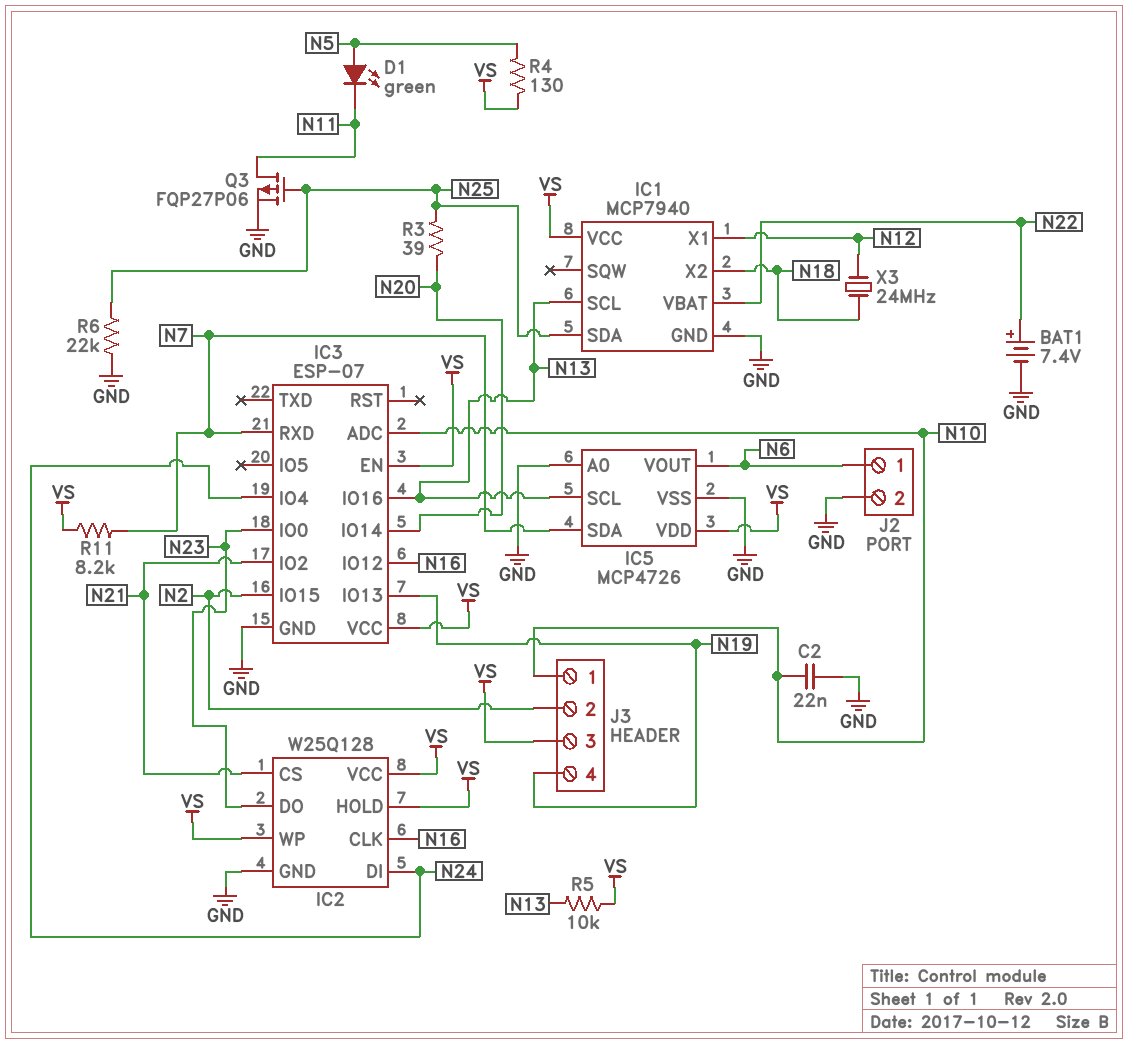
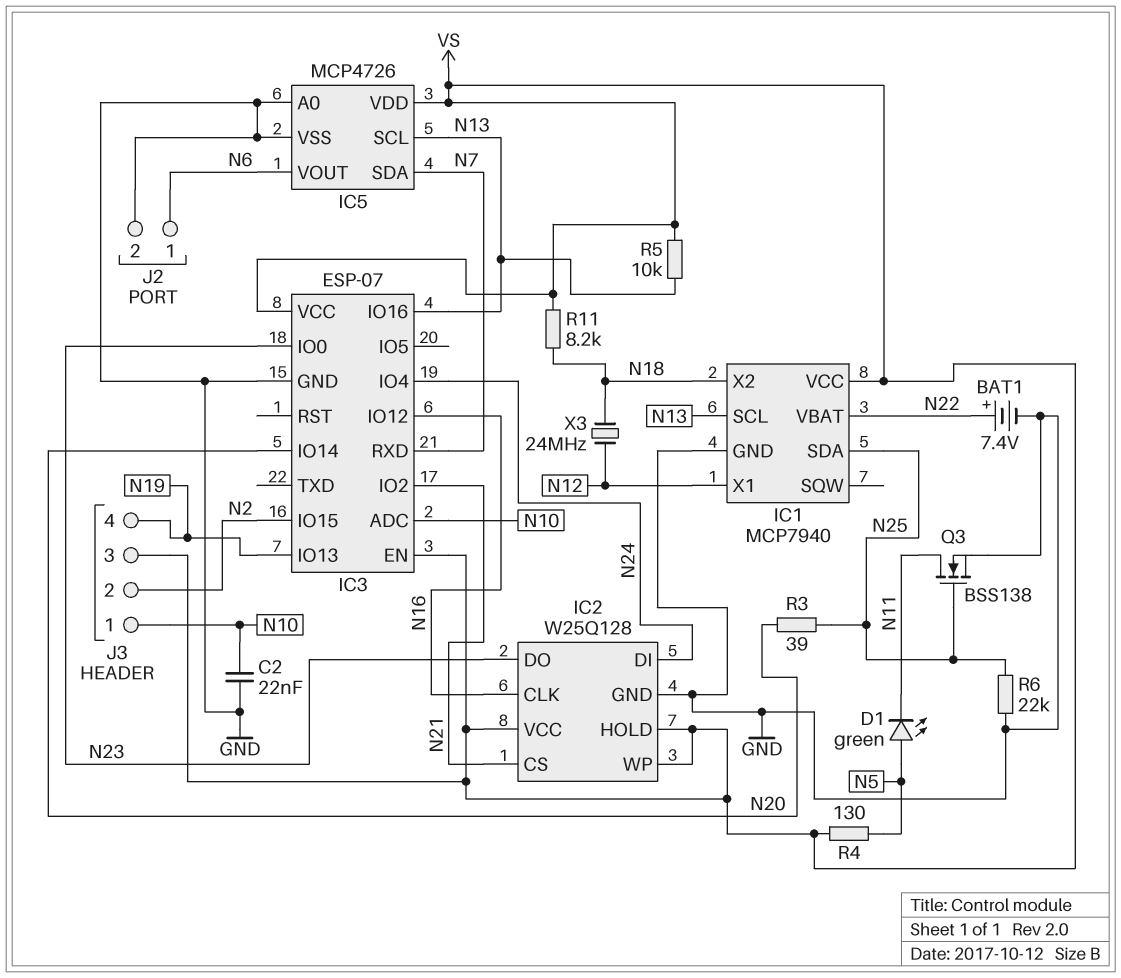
Q3: PMOS FQP27P06 (G N25, D N11, S GND) -> NMOS BSS138 (G N25, D N11, S GND)
R11: 8.2k (N7, VS) -> 8.2k (N18, VS)

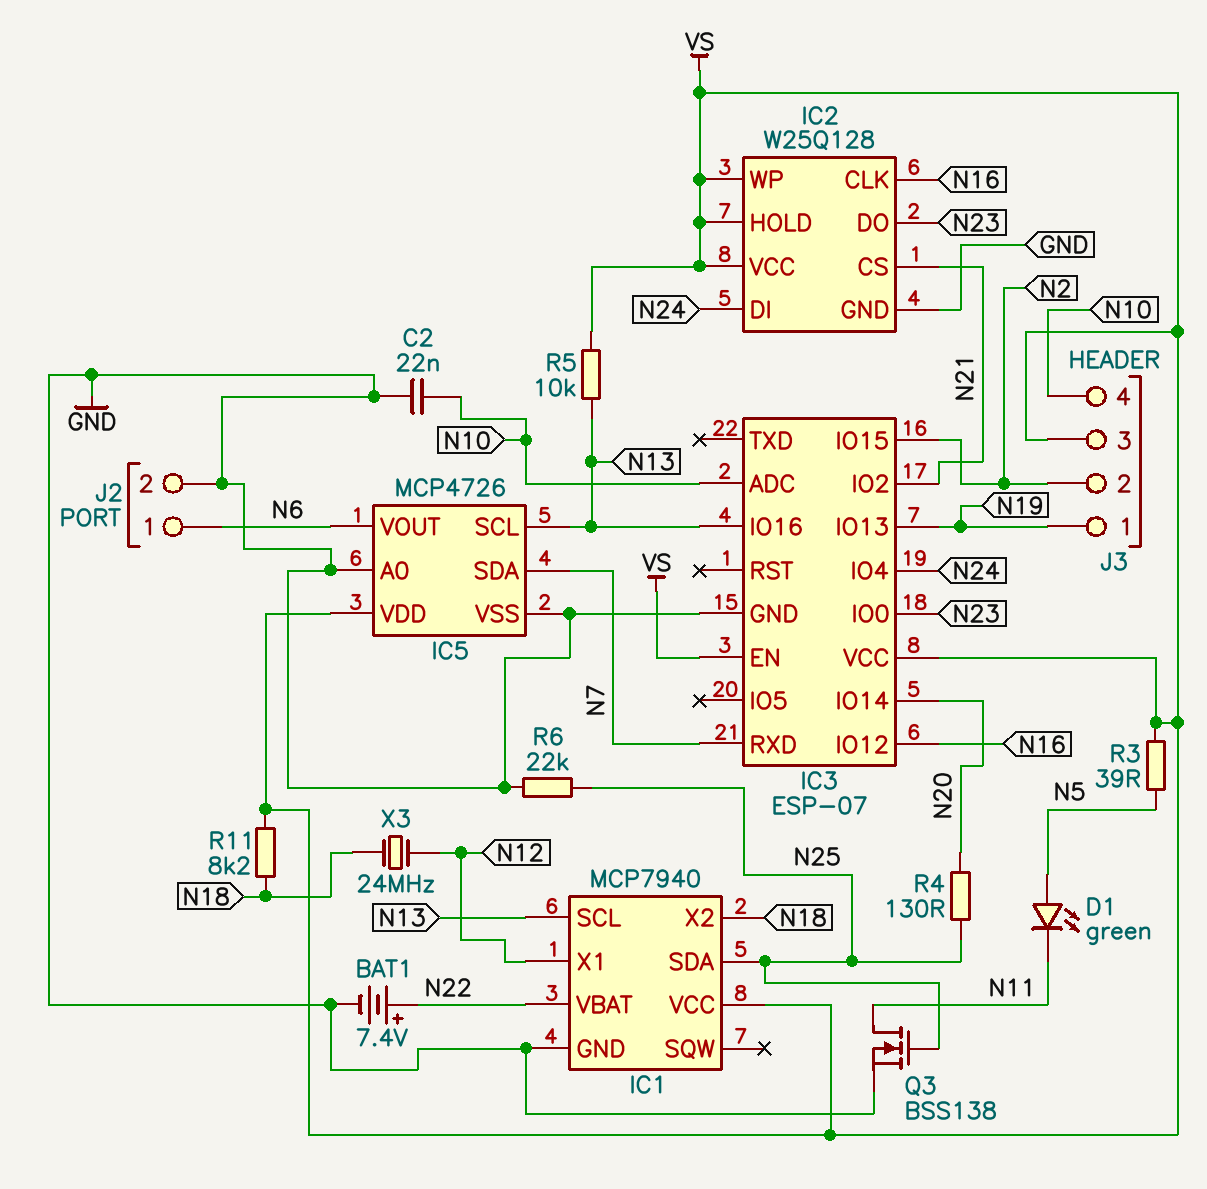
J3 pin 1: N10 -> N19
J3 pin 4: N19 -> N10
R3: 39 (N20, N25) -> 39 (N5, VS)
R4: 130 (N5, VS) -> 130 (N20, N25)

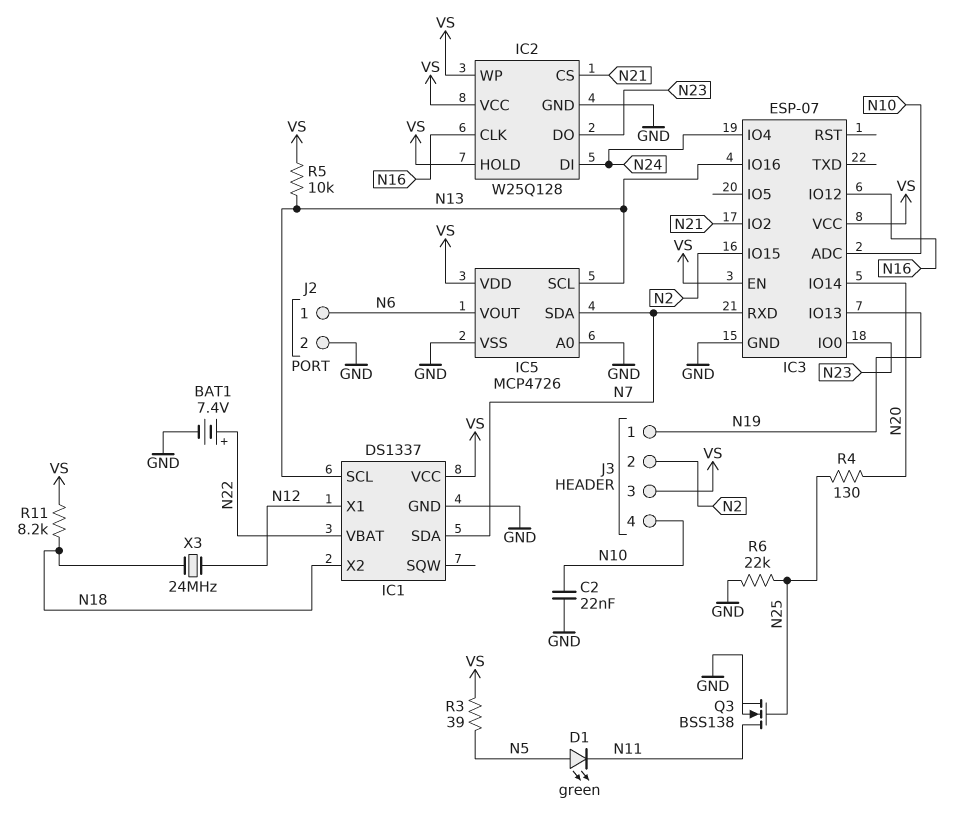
IC1: MCP7940 -> DS1337
IC1 pin SDA: N25 -> N7

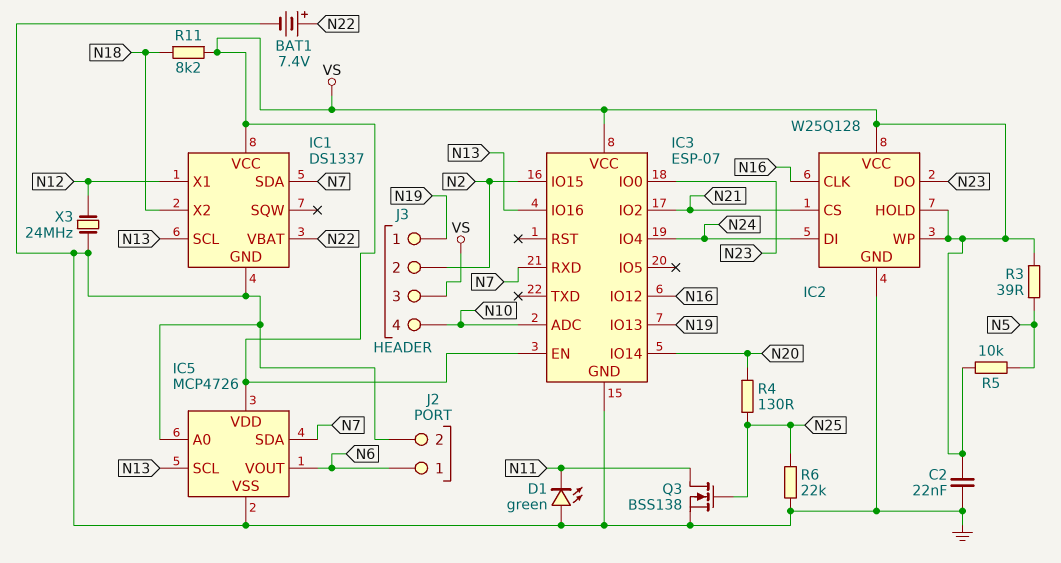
C2: 22nF (GND, N10) -> 22nF (GND, VS)
D1: LED green (A N5, K N11) -> LED green (A GND, K N11)
R5: 10k (N13, VS) -> 10k (N5, VS)
X3: 24MHz (N12, N18) -> 24MHz (GND, N12)

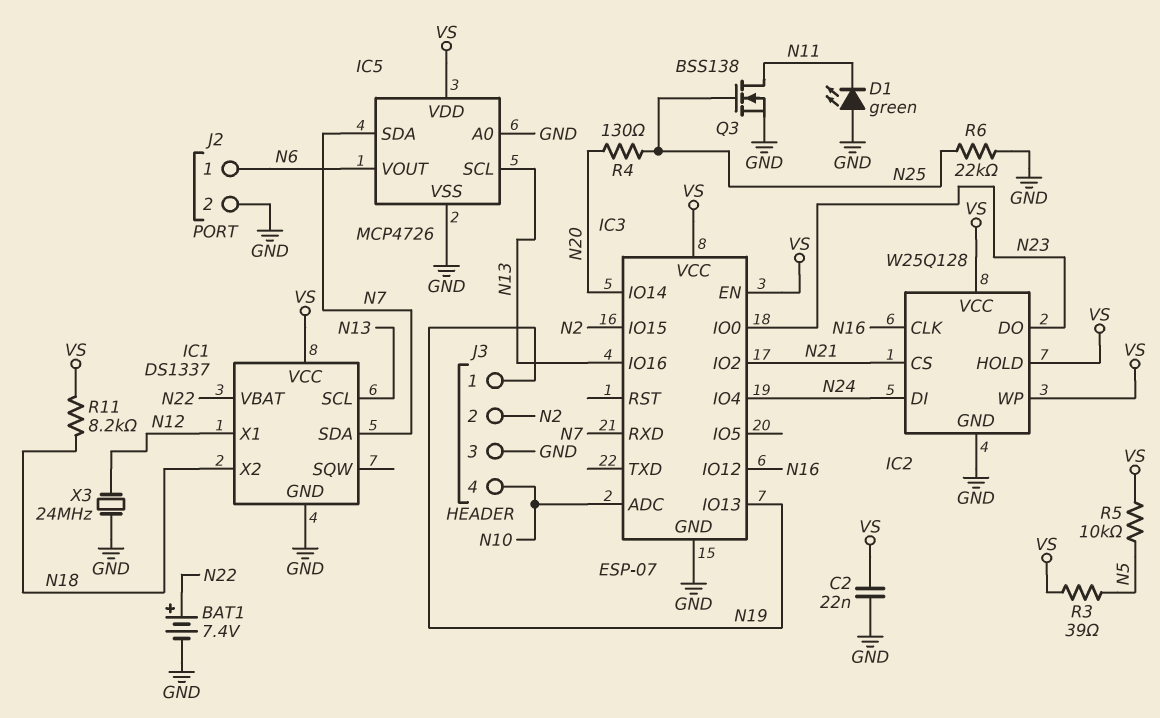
J3 pin 3: VS -> GND

